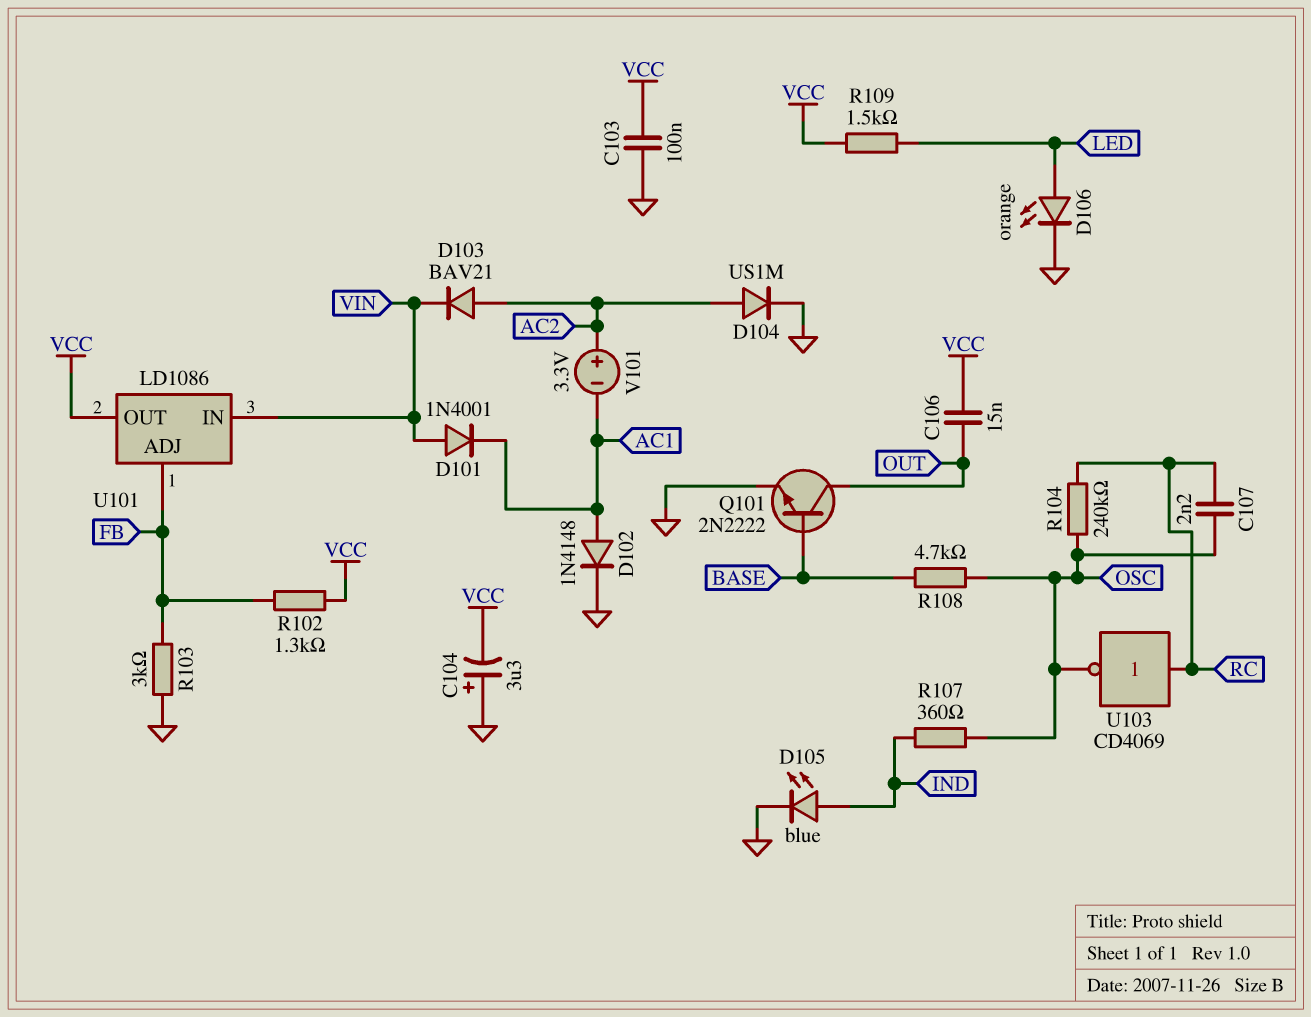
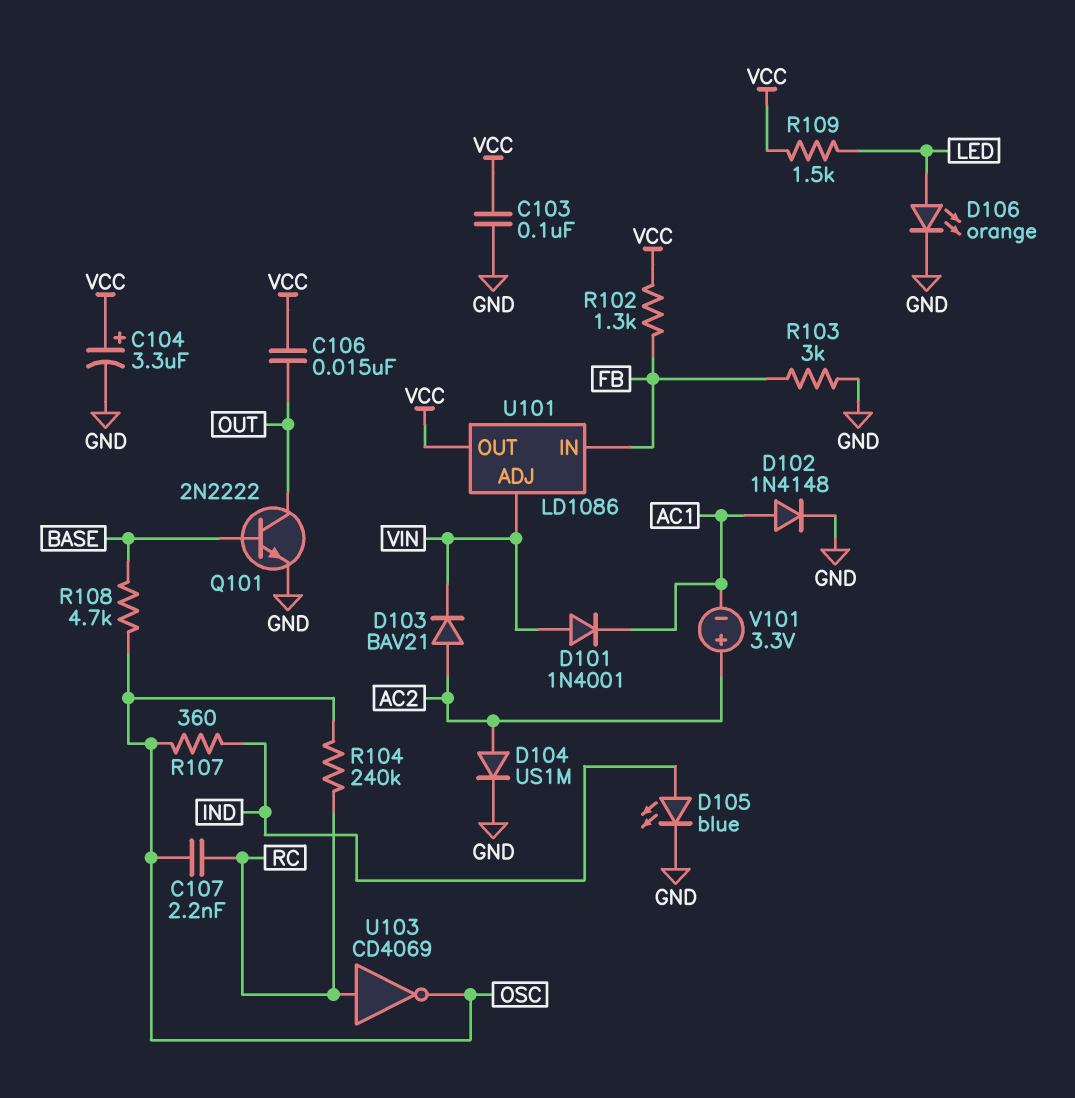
C104: 3.3uF (plus GND, minus VCC) -> 3.3uF (plus VCC, minus GND)
U101 pin ADJ: FB -> VIN
U101 pin IN: VIN -> FB

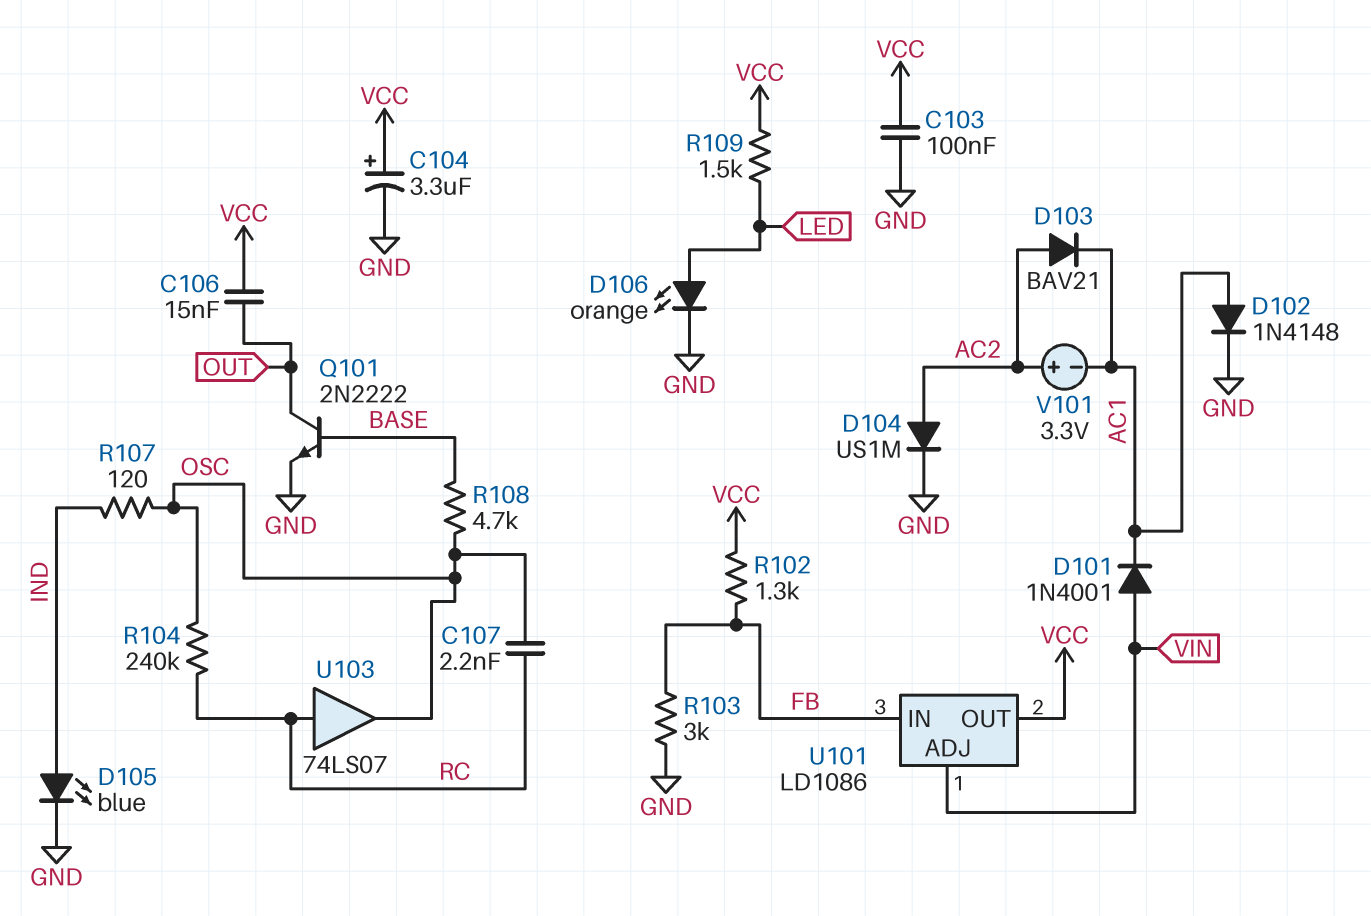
D103: diode BAV21 (A AC2, K VIN) -> diode BAV21 (A AC2, K AC1)
R107: 360 (IND, OSC) -> 120 (IND, OSC)
U103: NOT CD4069 (in RC, out OSC) -> buffer 74LS07 (in RC, out OSC)

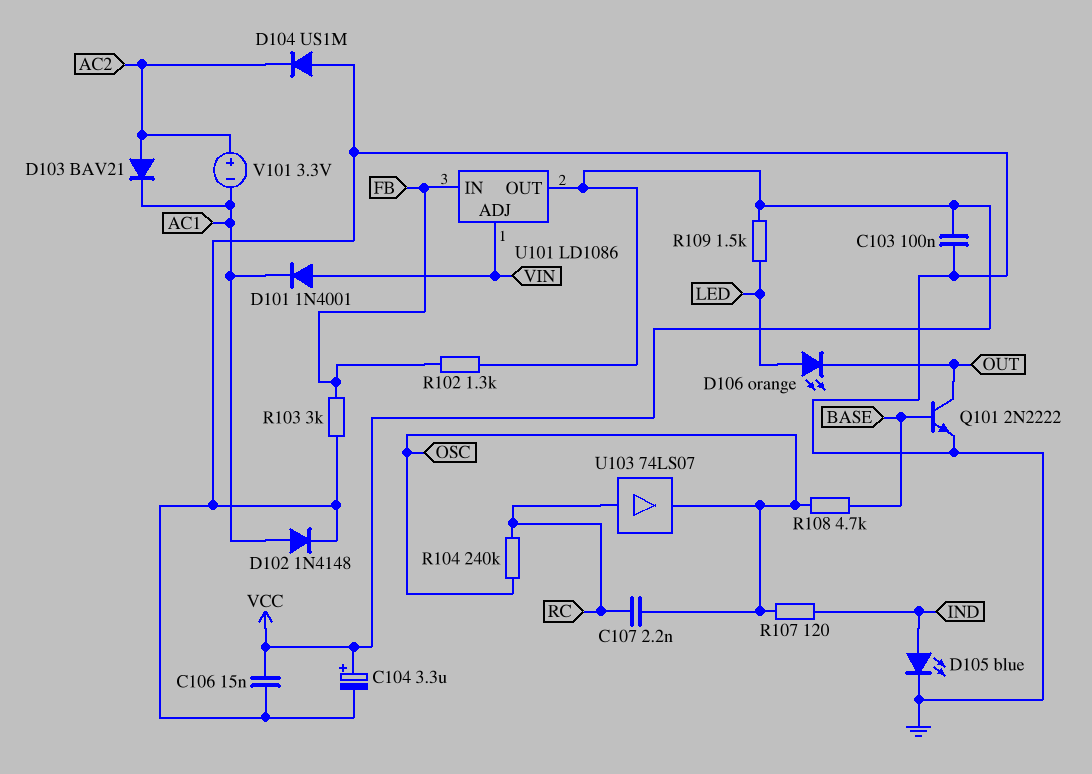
C106: 15nF (OUT, VCC) -> 15nF (GND, VCC)
D104: diode US1M (A AC2, K GND) -> diode US1M (A GND, K AC2)
D106: LED orange (A LED, K GND) -> LED orange (A LED, K OUT)

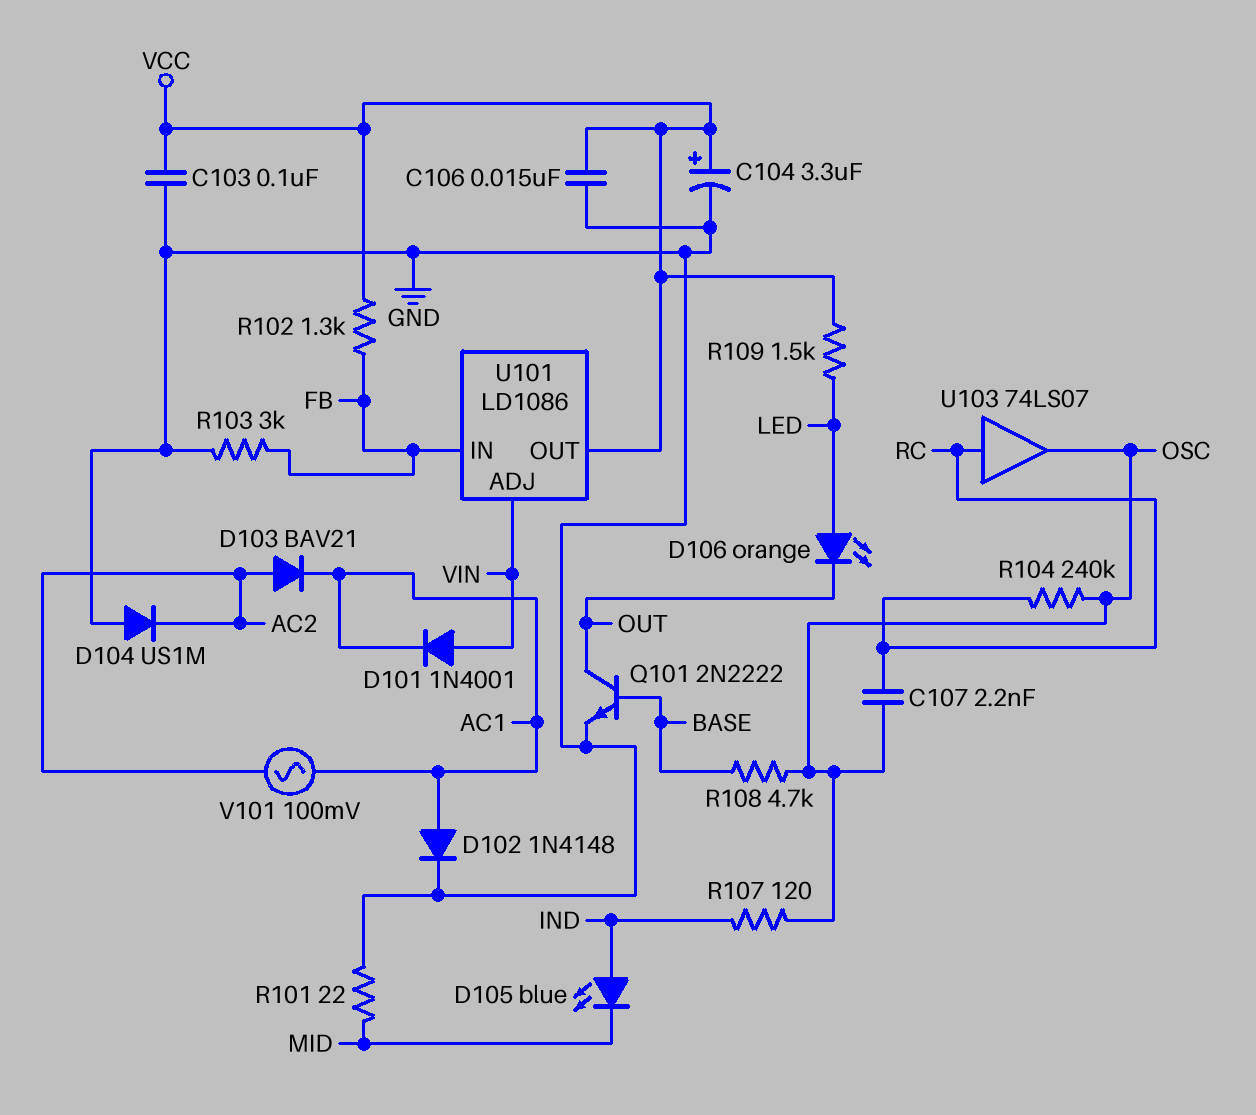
D105: LED blue (A IND, K GND) -> LED blue (A IND, K MID)
R101: none -> 22 (GND, MID)
V101: 3.3V (plus AC2, minus AC1) -> AC 100mV (AC1, AC2)

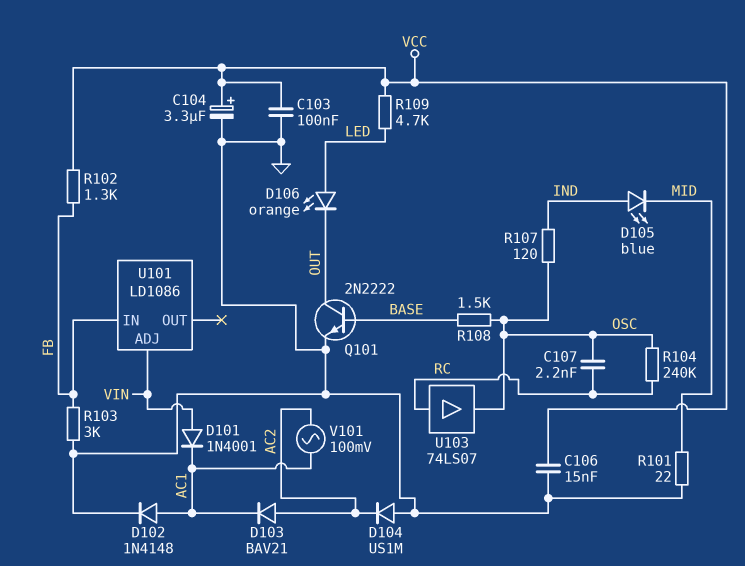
R108: 4.7k (BASE, OSC) -> 1.5k (BASE, OSC)
R109: 1.5k (LED, VCC) -> 4.7k (LED, VCC)
U101 pin OUT: VCC -> none

